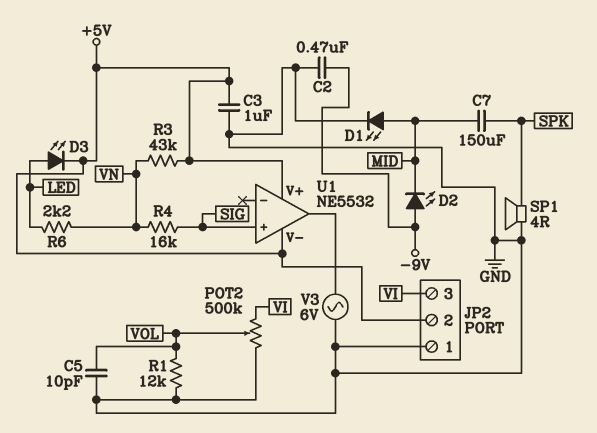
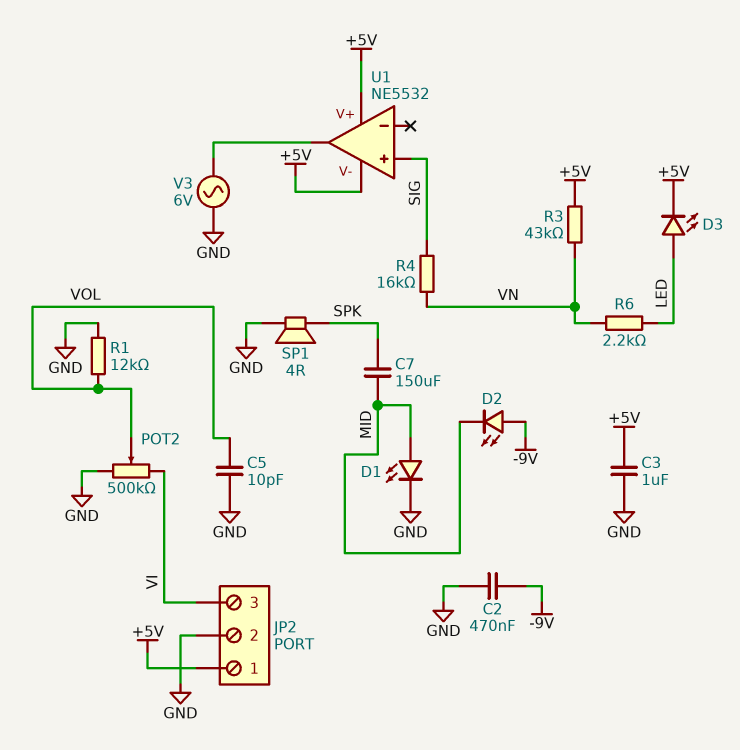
JP2 pin 1: GND -> +5V
JP2 pin 2: +5V -> GND

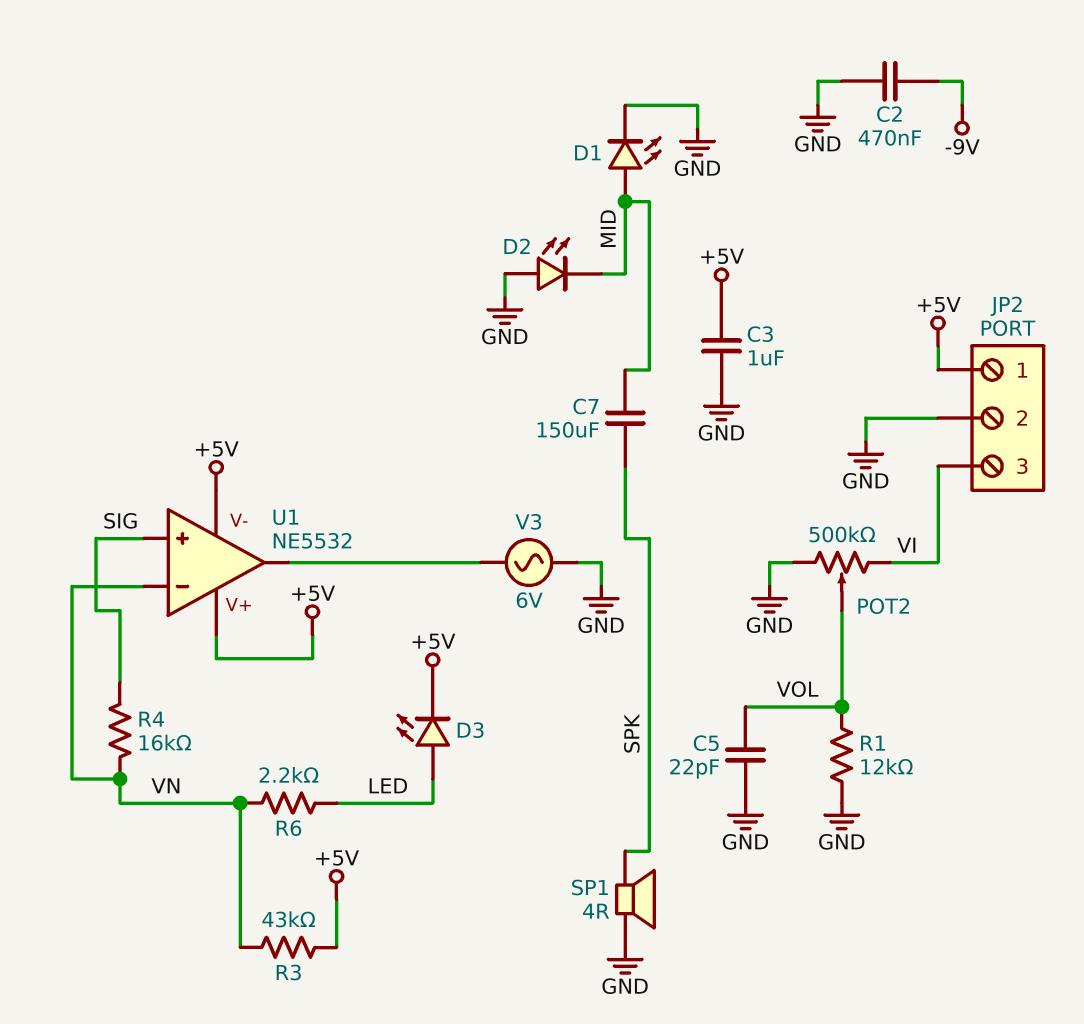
C5: 10pF (GND, VOL) -> 22pF (GND, VOL)
D2: LED (A -9V, K MID) -> LED (A GND, K MID)
U1 pin in-: none -> VN

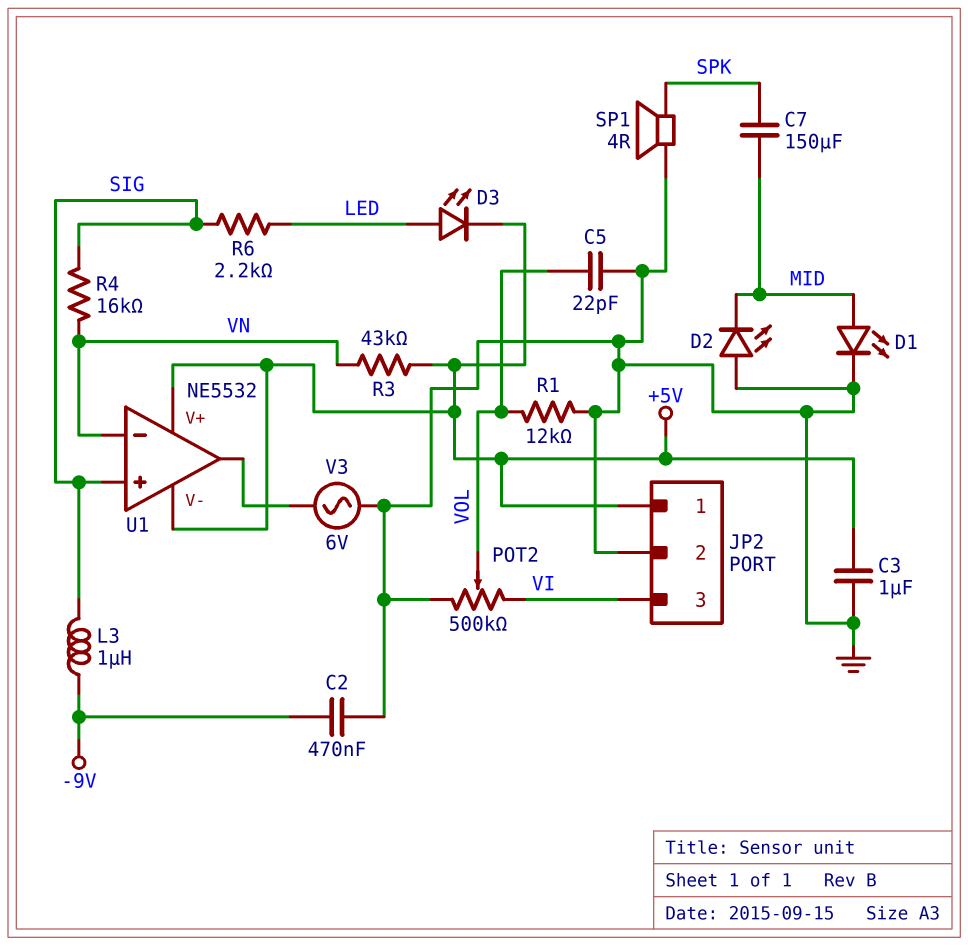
L3: none -> 1uH (-9V, SIG)
R6: 2.2k (LED, VN) -> 2.2k (LED, SIG)

